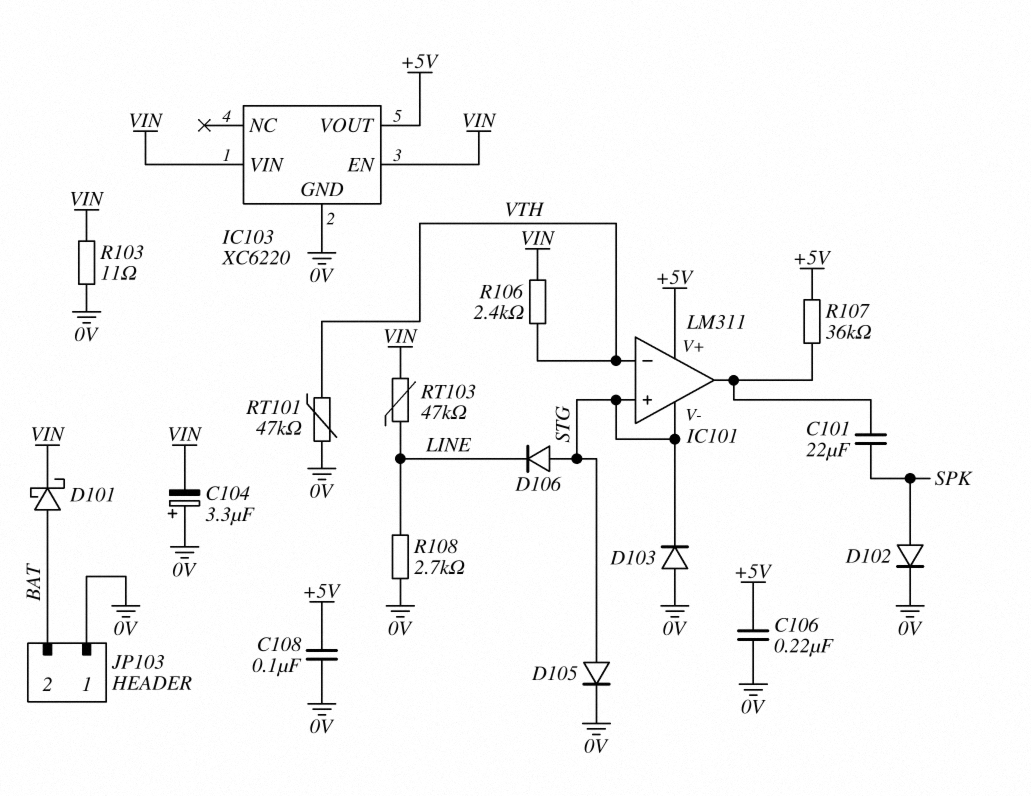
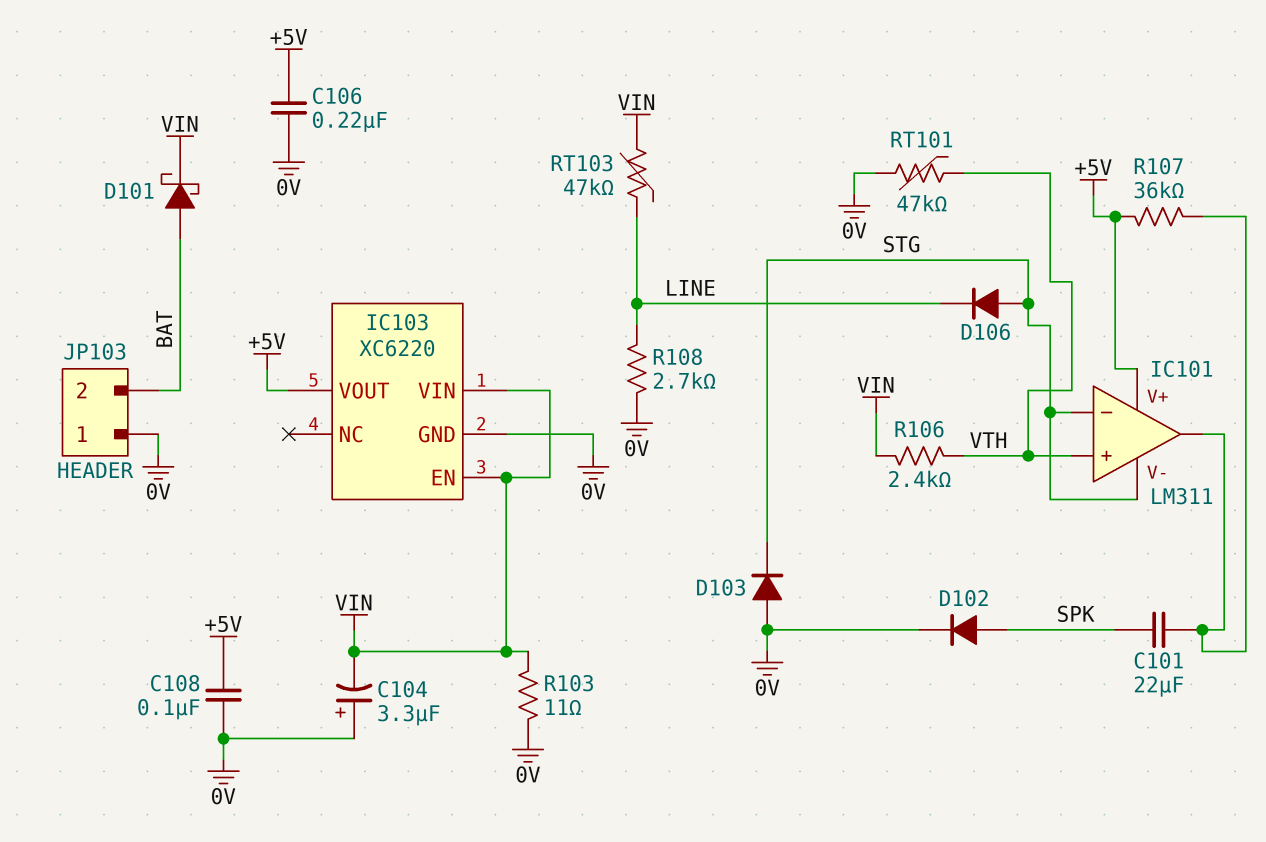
D105: diode (A STG, K 0V) -> none
IC101 pin in+: STG -> VTH
IC101 pin in-: VTH -> STG

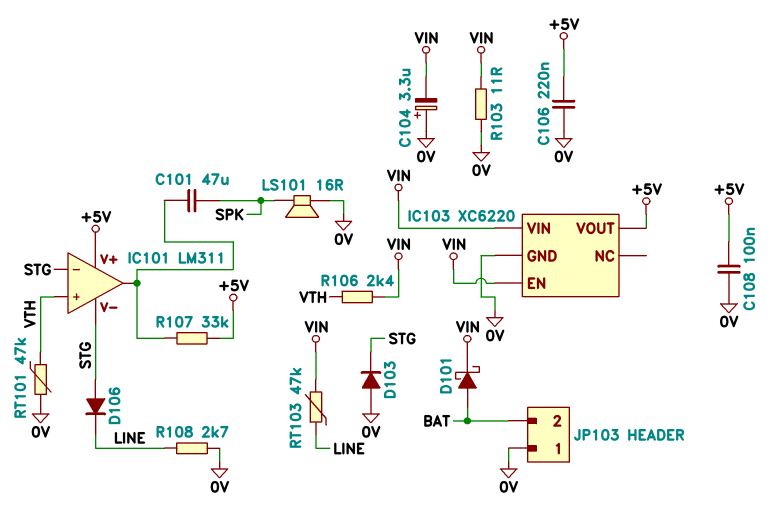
C101: 22uF (IC101/out, SPK) -> 47uF (IC101/out, SPK)
D102: diode (A SPK, K 0V) -> none
LS101: none -> speaker 16R (0V, SPK)
R107: 36k (+5V, IC101/out) -> 33k (+5V, IC101/out)

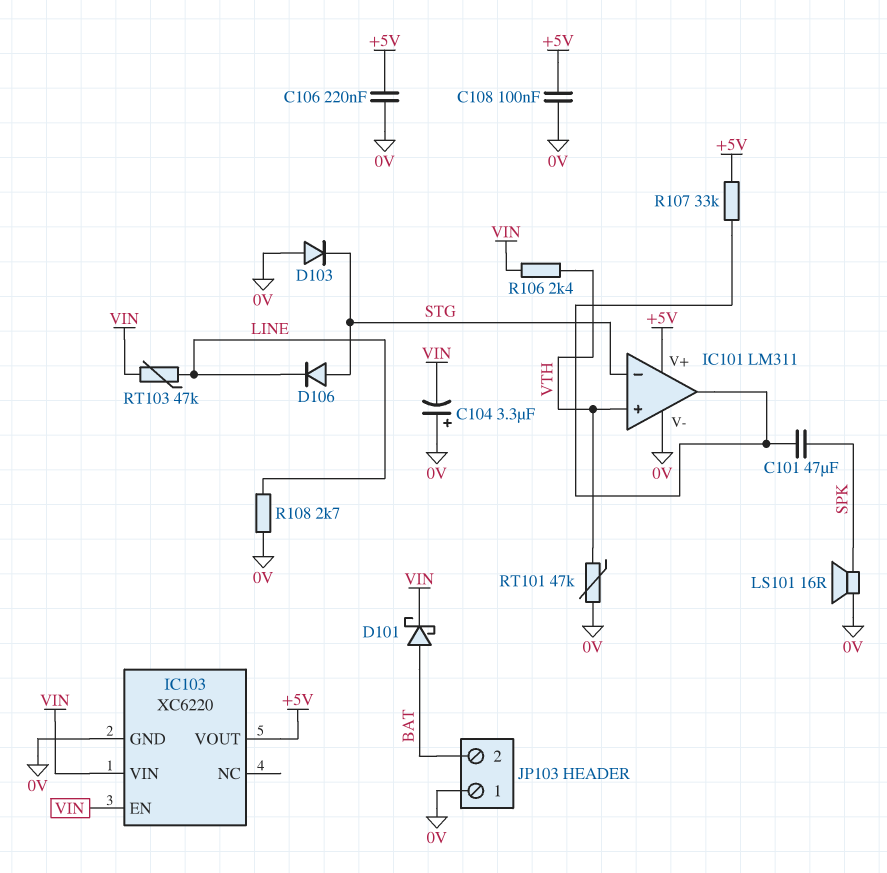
IC101 pin V-: STG -> 0V
R103: 11 (0V, VIN) -> none

